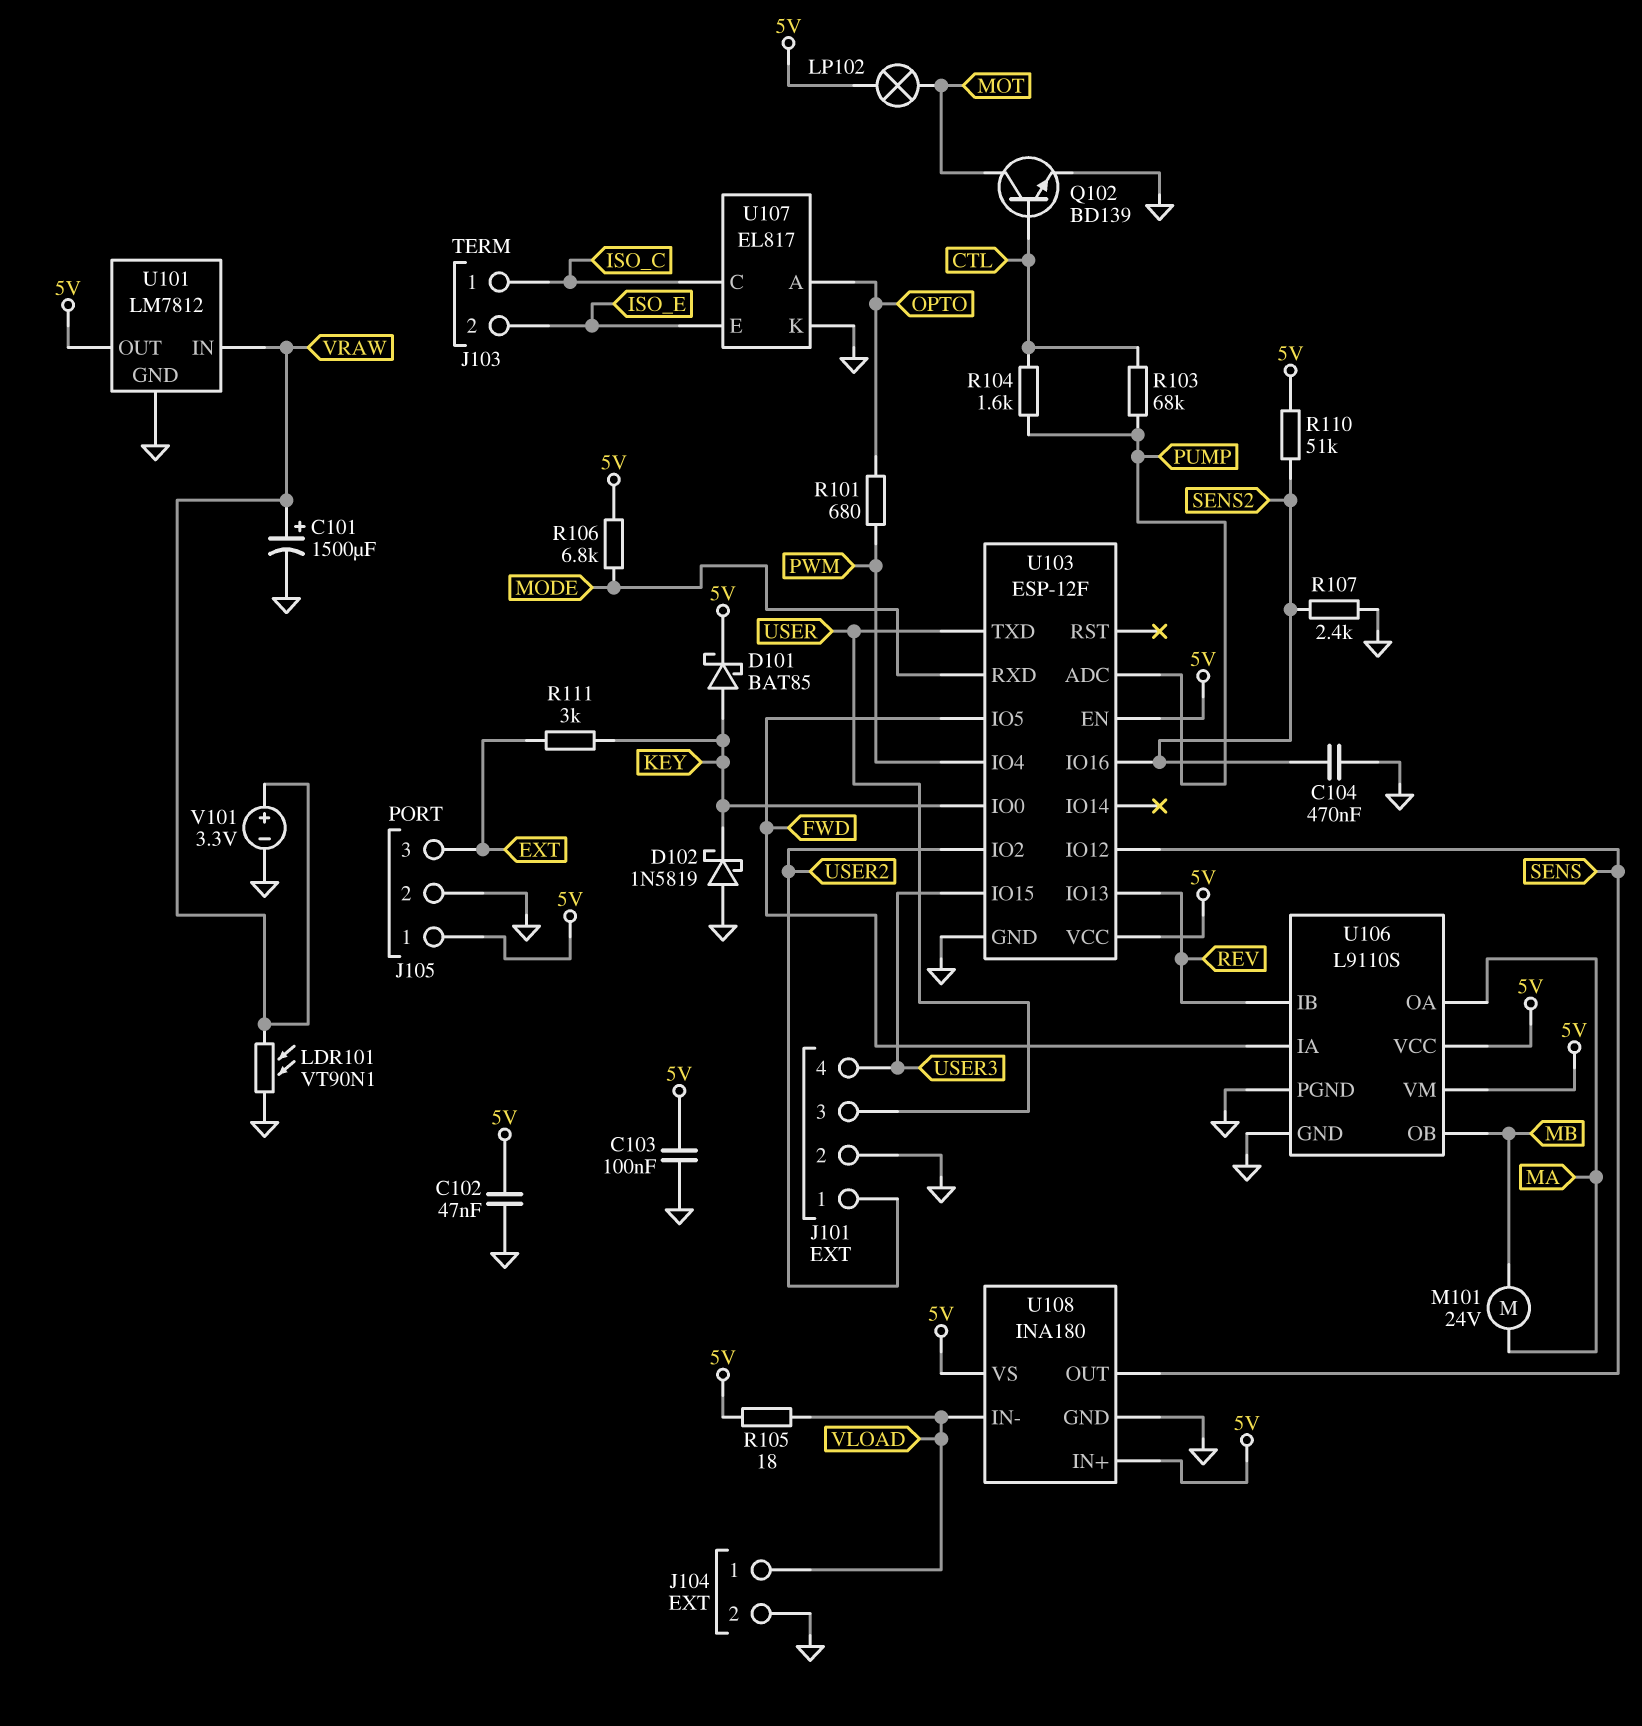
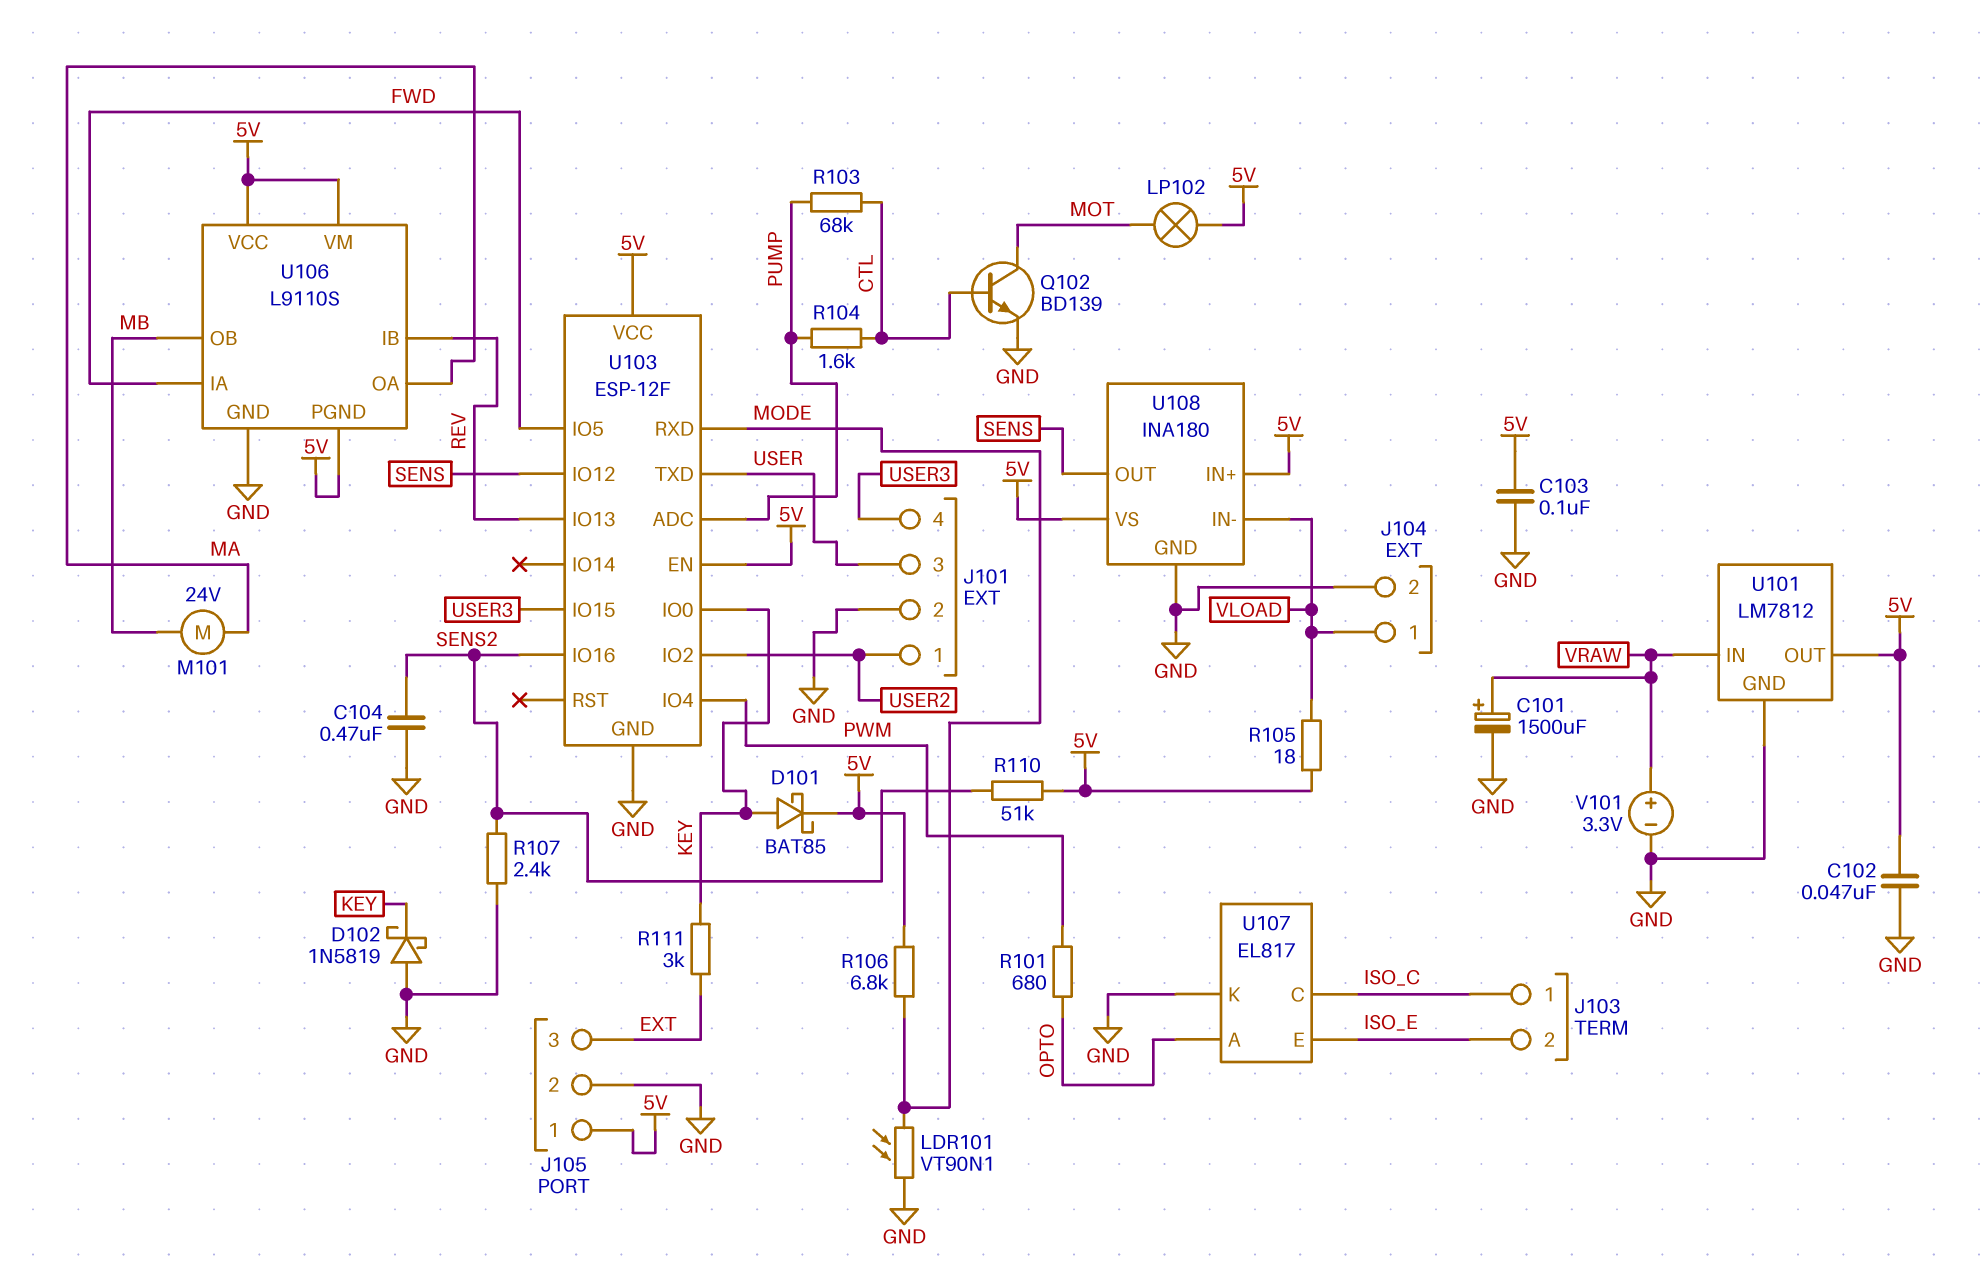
LDR101: VT90N1 (GND, VRAW) -> VT90N1 (GND, MODE)
U106 pin PGND: GND -> 5V

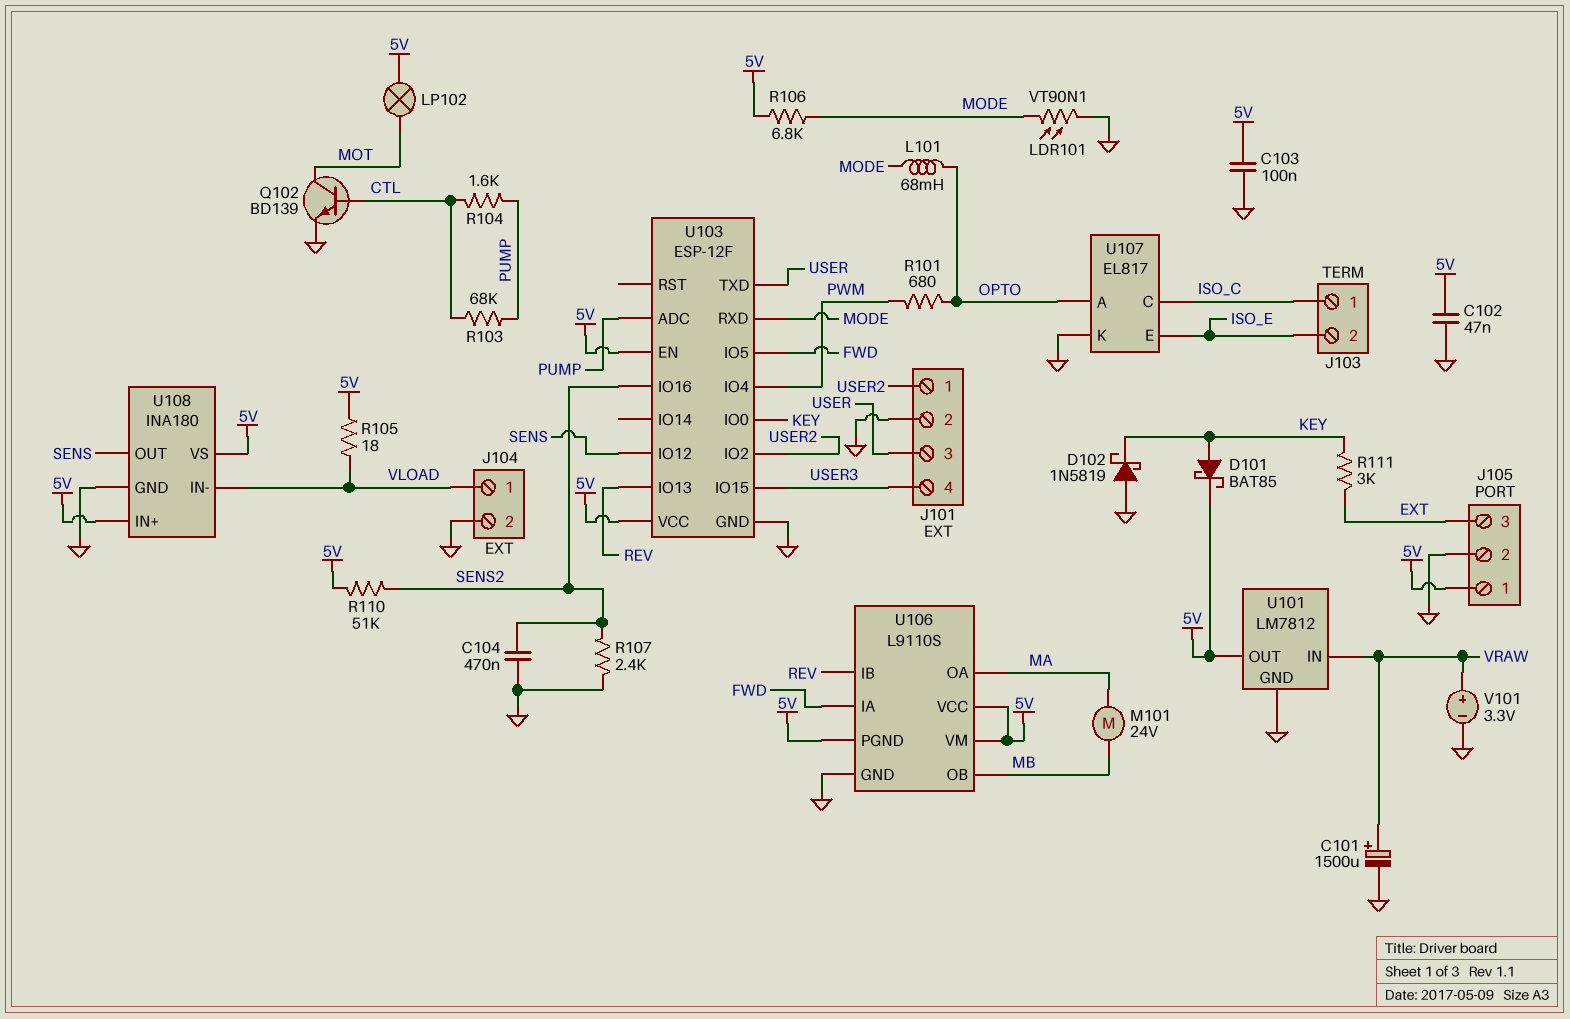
L101: none -> 68mH (MODE, OPTO)

